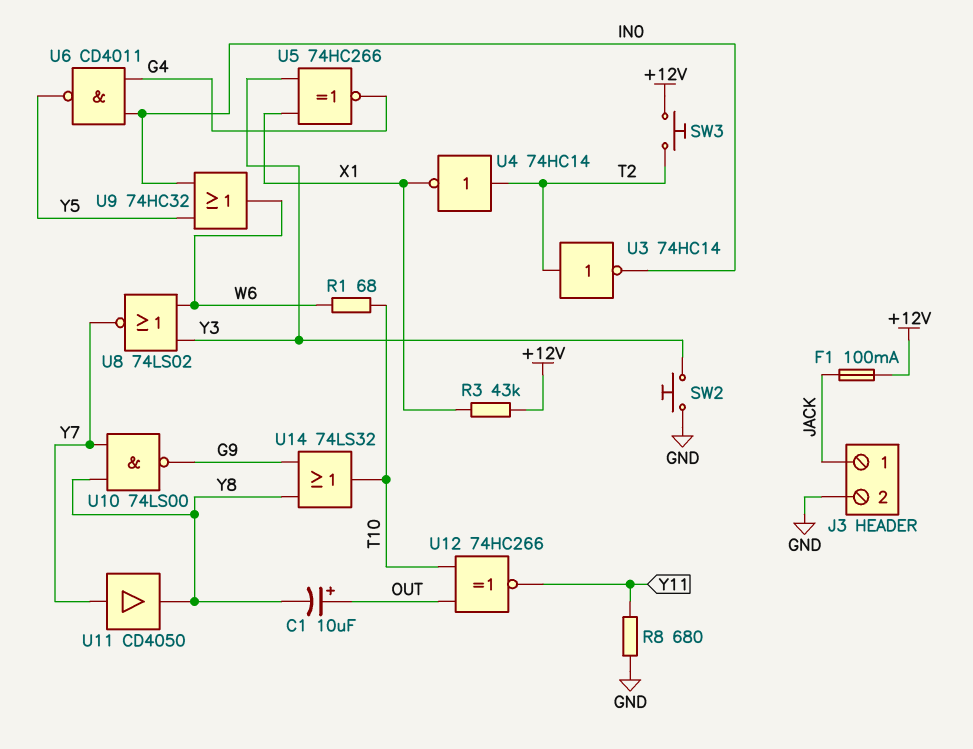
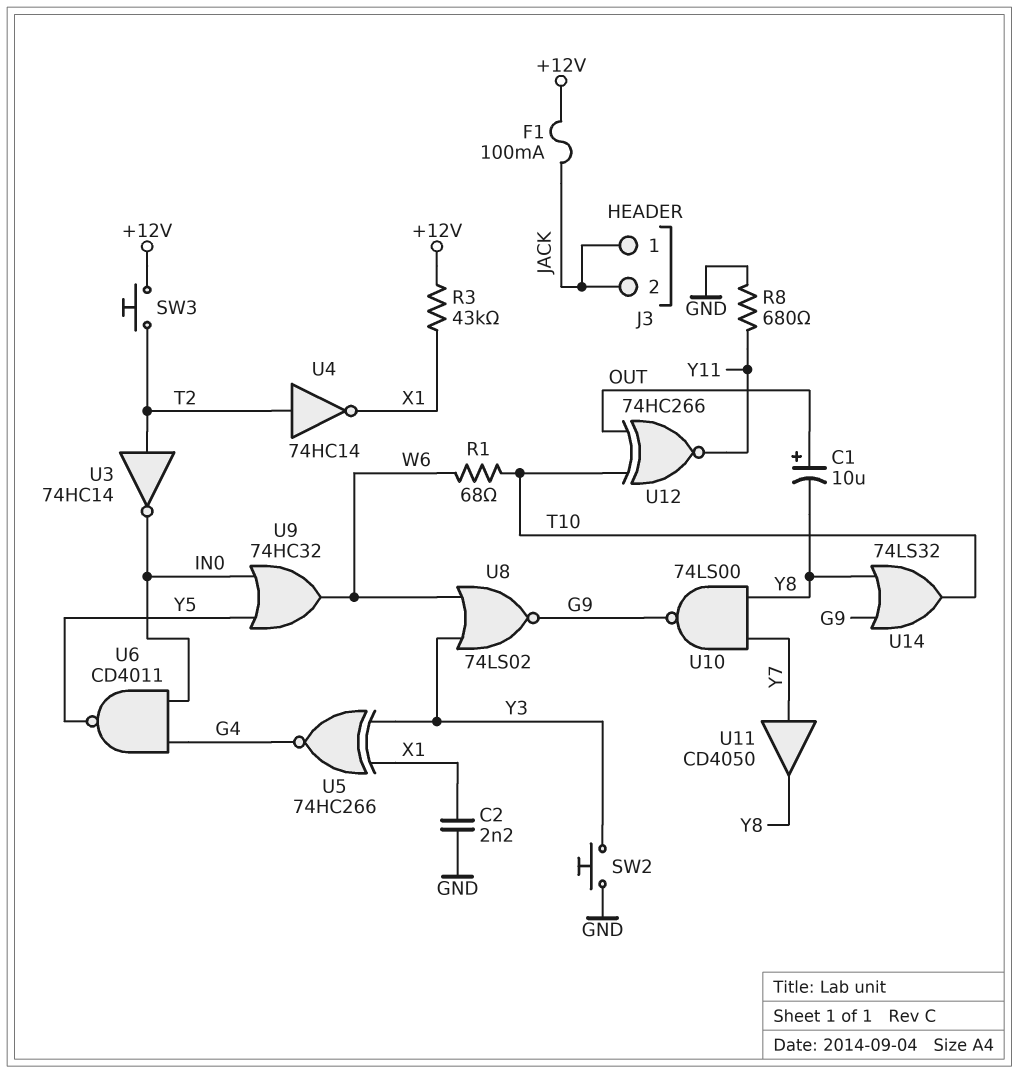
C2: none -> 2.2nF (GND, X1)
J3 pin 2: GND -> JACK
U8: NOR 74LS02 (in W6, in Y3, out Y7) -> NOR 74LS02 (in W6, in Y3, out G9)

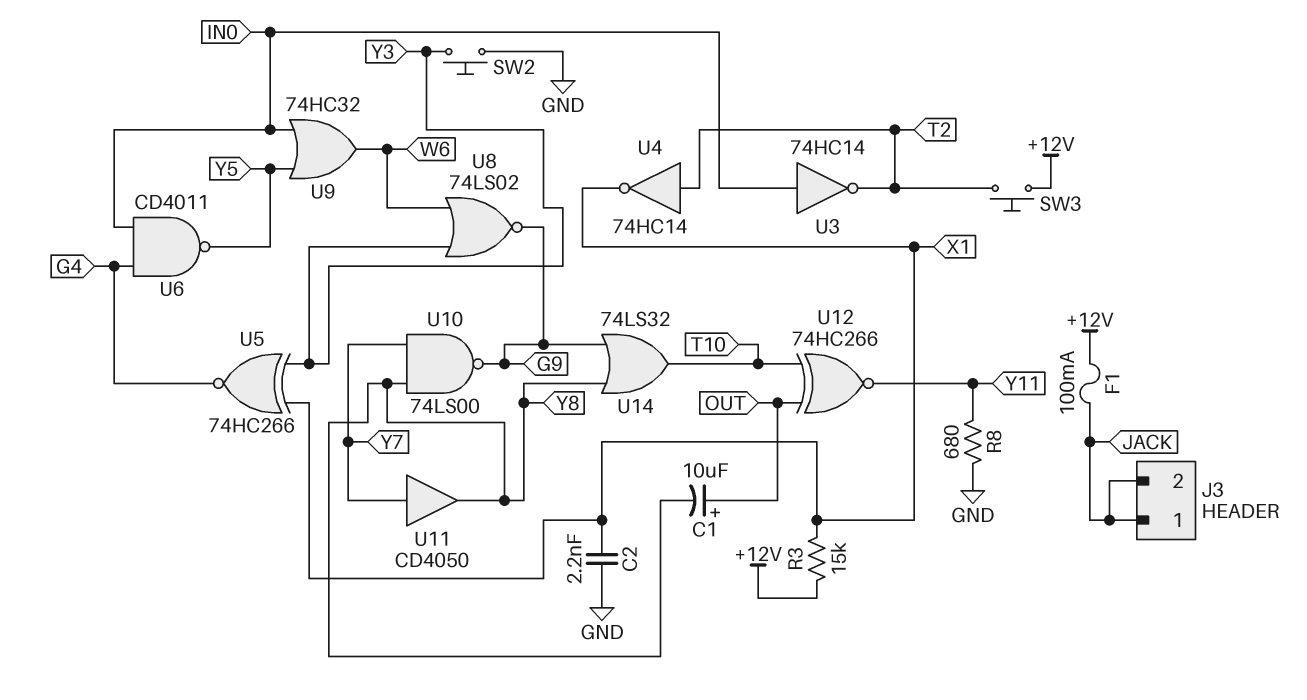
R1: 68 (T10, W6) -> none
R3: 43k (+12V, X1) -> 15k (+12V, X1)
U3: NOT 74HC14 (in T2, out IN0) -> NOT 74HC14 (in IN0, out T2)

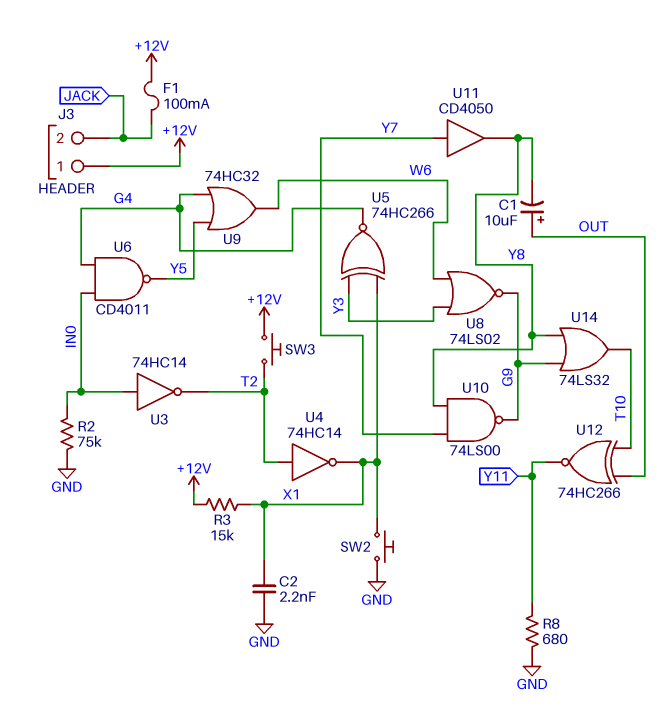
J3 pin 1: JACK -> +12V
R2: none -> 75k (GND, IN0)
SW2: button (GND, Y3) -> button (GND, X1)
U9: OR 74HC32 (in IN0, in Y5, out W6) -> OR 74HC32 (in G4, in Y5, out W6)

